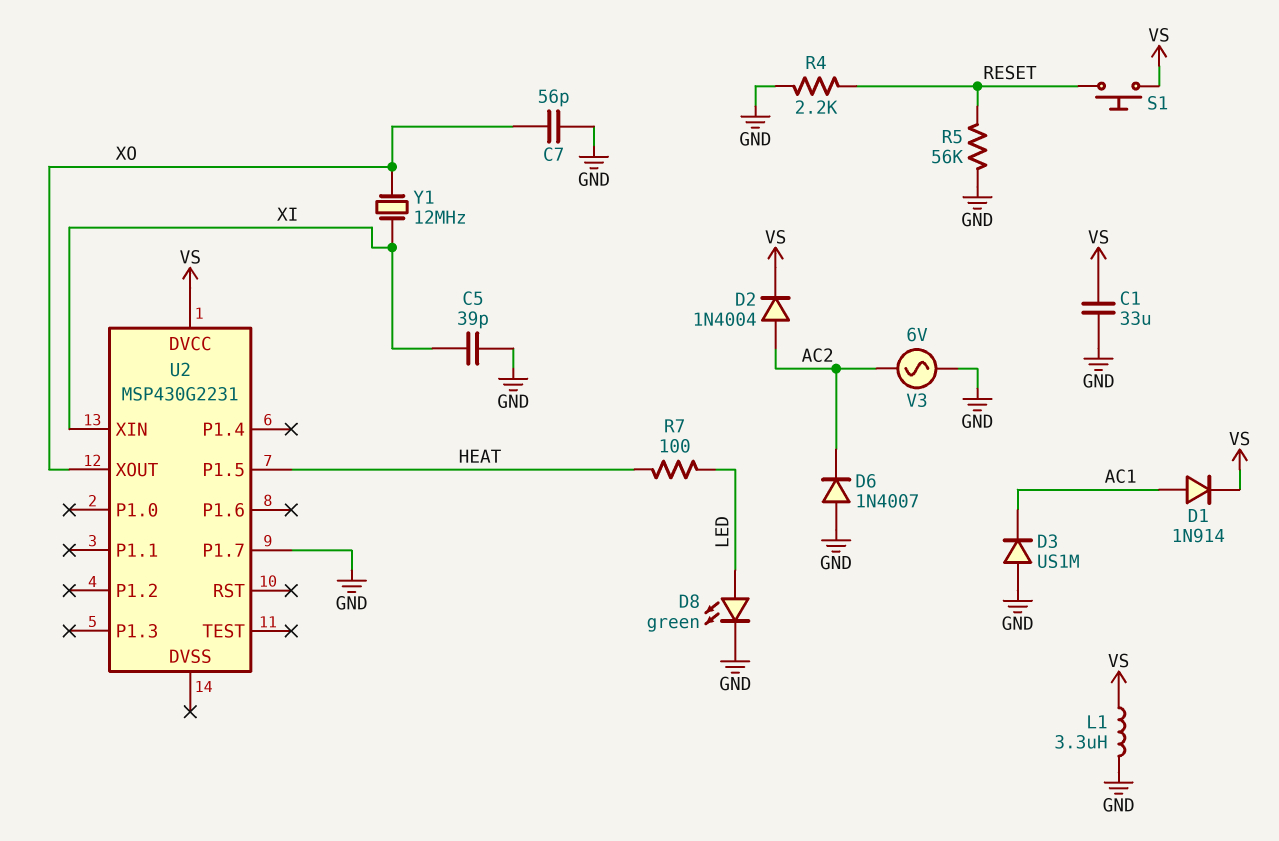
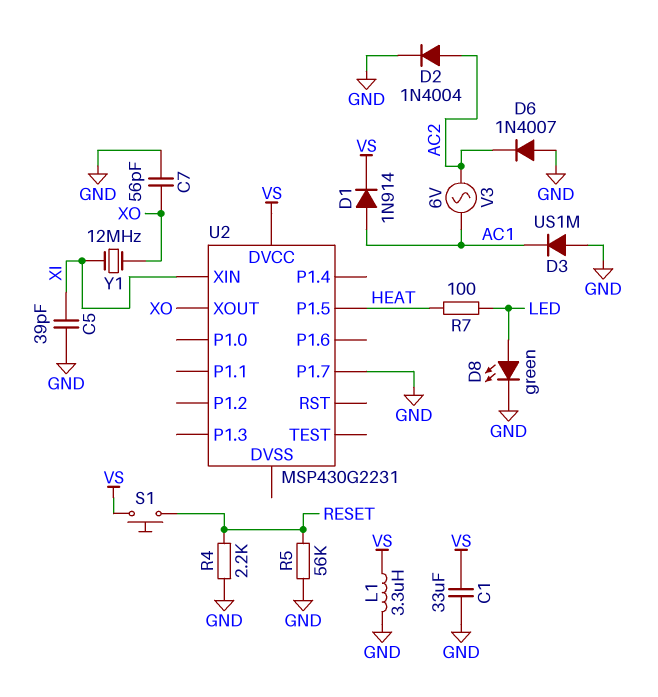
D2: diode 1N4004 (A AC2, K VS) -> diode 1N4004 (A AC2, K GND)
V3: AC 6V (AC2, GND) -> AC 6V (AC1, AC2)

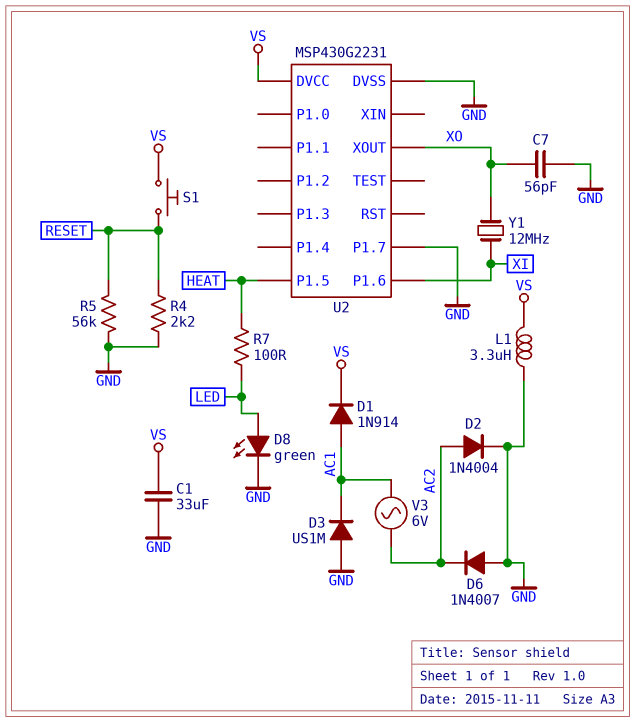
C5: 39pF (GND, XI) -> none
U2 pin DVSS: none -> GND
U2 pin P1.6: none -> XI
U2 pin XIN: XI -> none

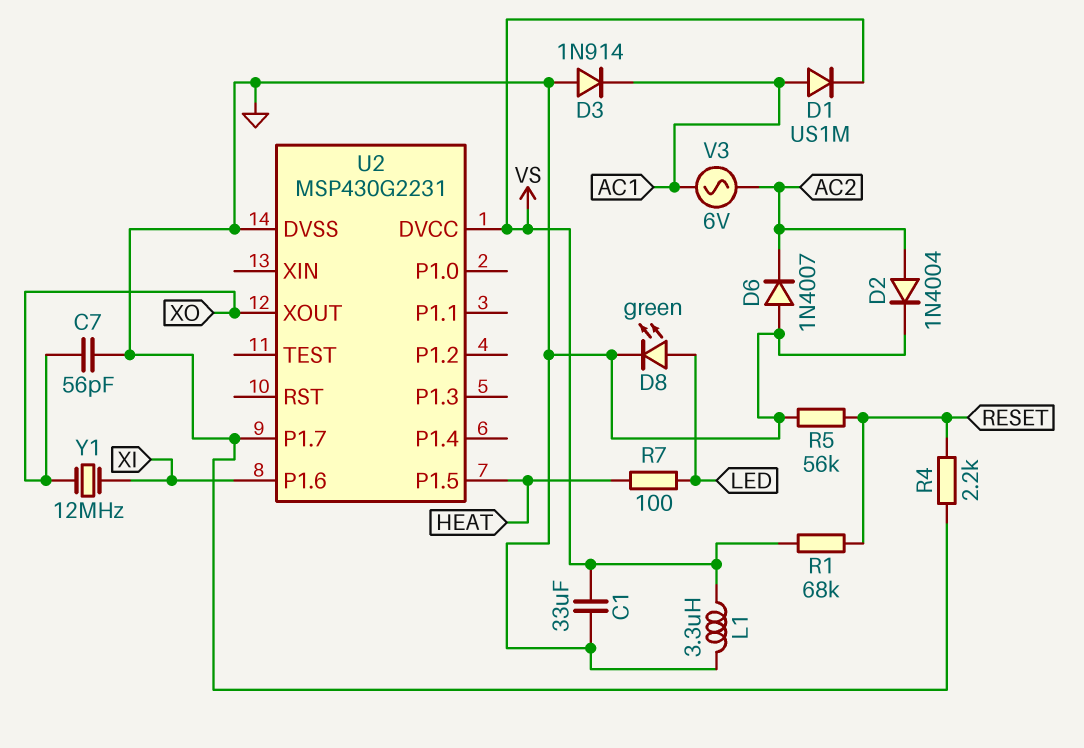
D1: diode 1N914 (A AC1, K VS) -> diode US1M (A AC1, K VS)
D3: diode US1M (A GND, K AC1) -> diode 1N914 (A GND, K AC1)
R1: none -> 68k (RESET, VS)
S1: button (RESET, VS) -> none

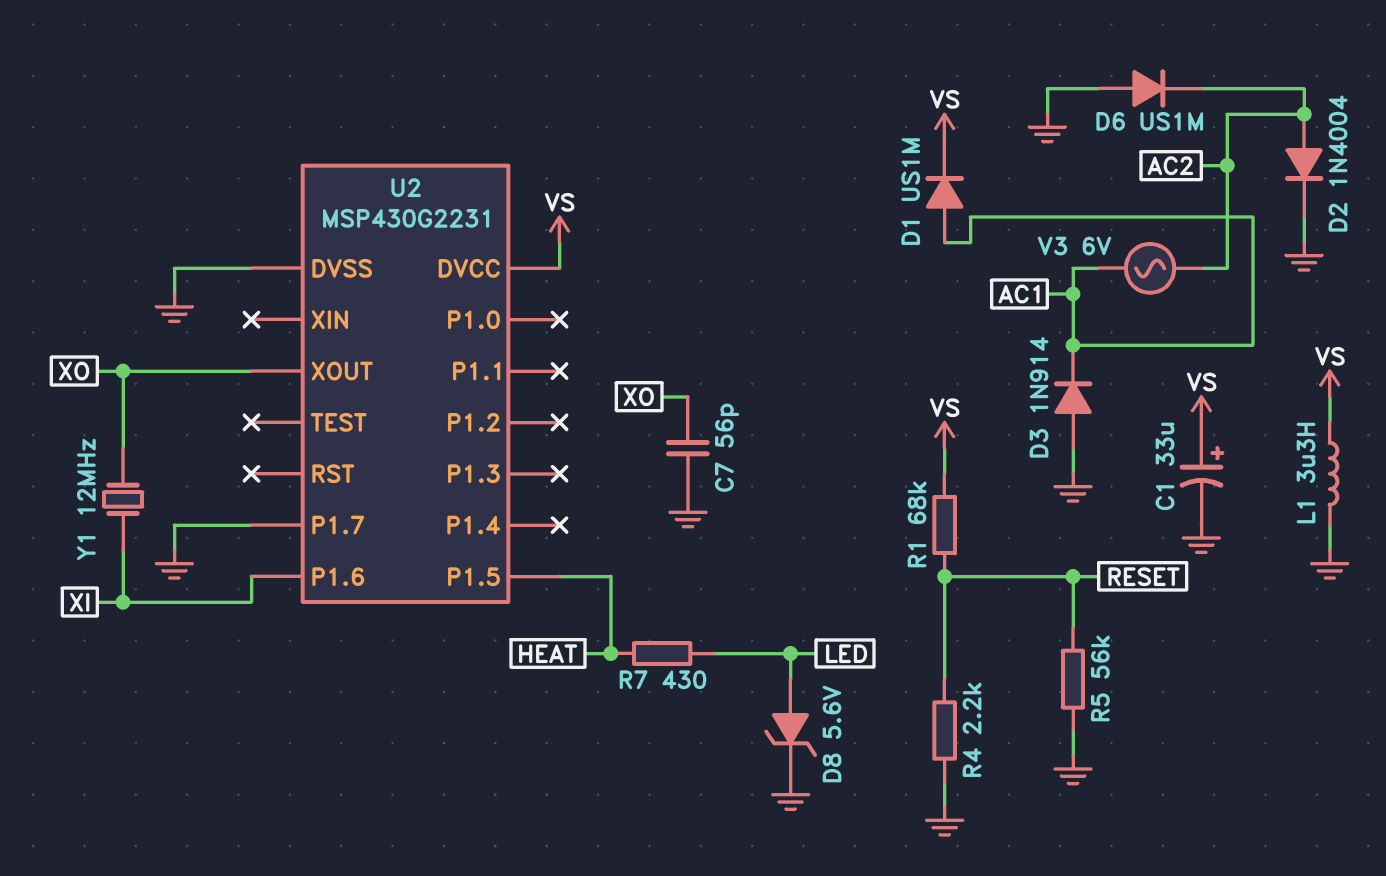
C1: 33uF (GND, VS) -> 33uF (plus VS, minus GND)
D6: diode 1N4007 (A GND, K AC2) -> diode US1M (A GND, K AC2)
D8: LED green (A LED, K GND) -> zener 5.6V (A LED, K GND)
R7: 100 (HEAT, LED) -> 430 (HEAT, LED)

